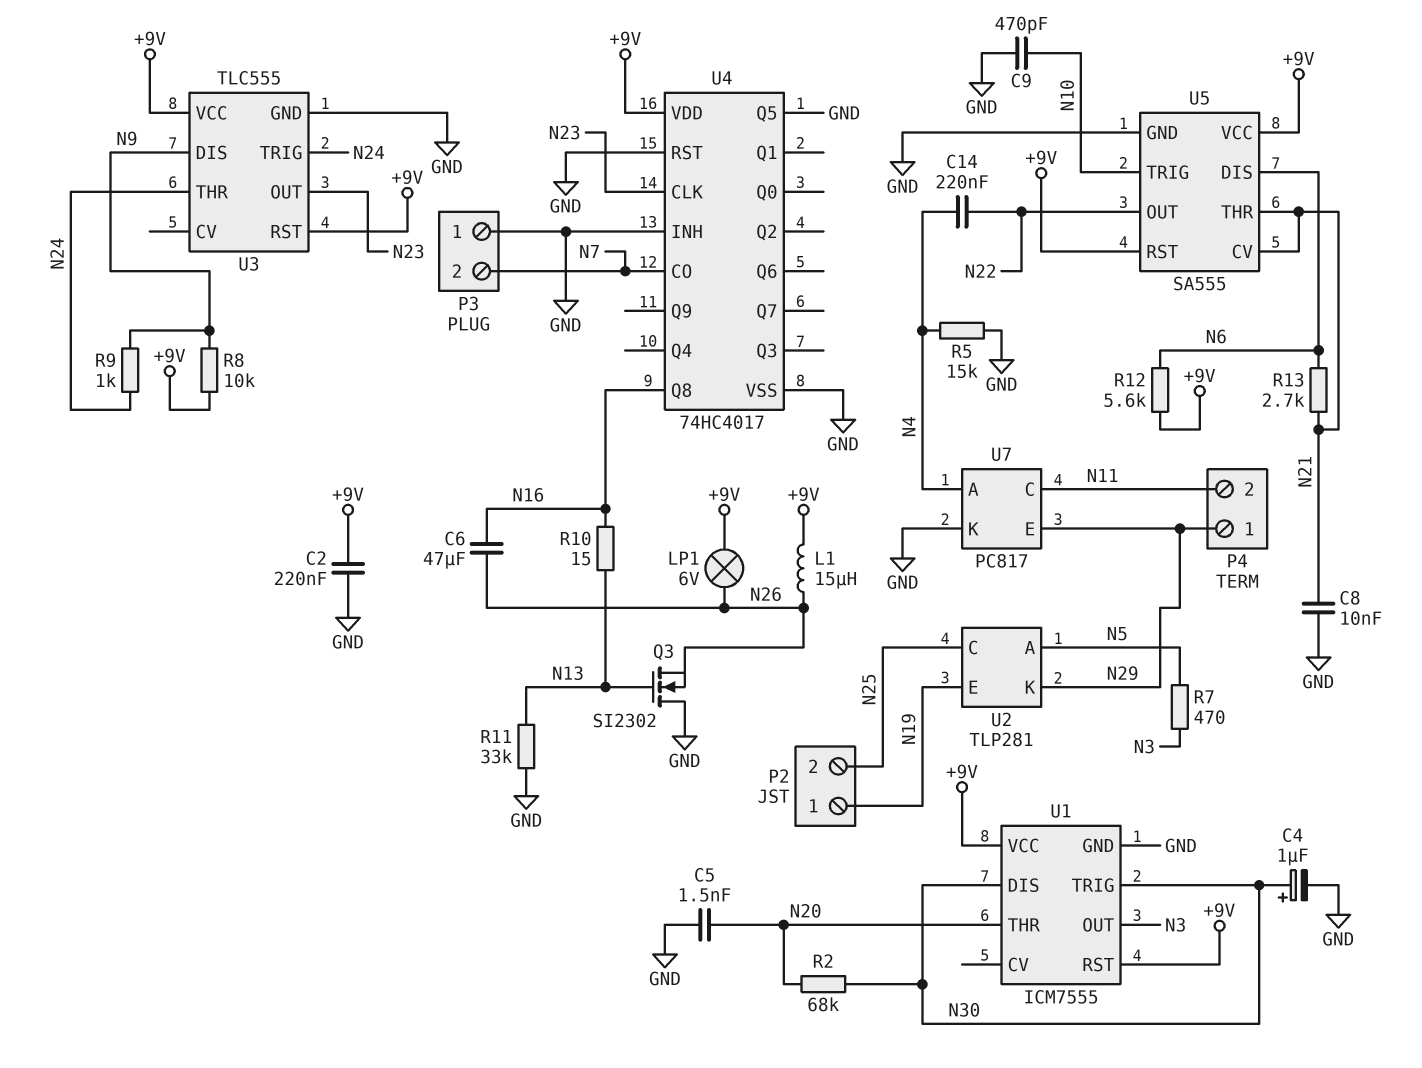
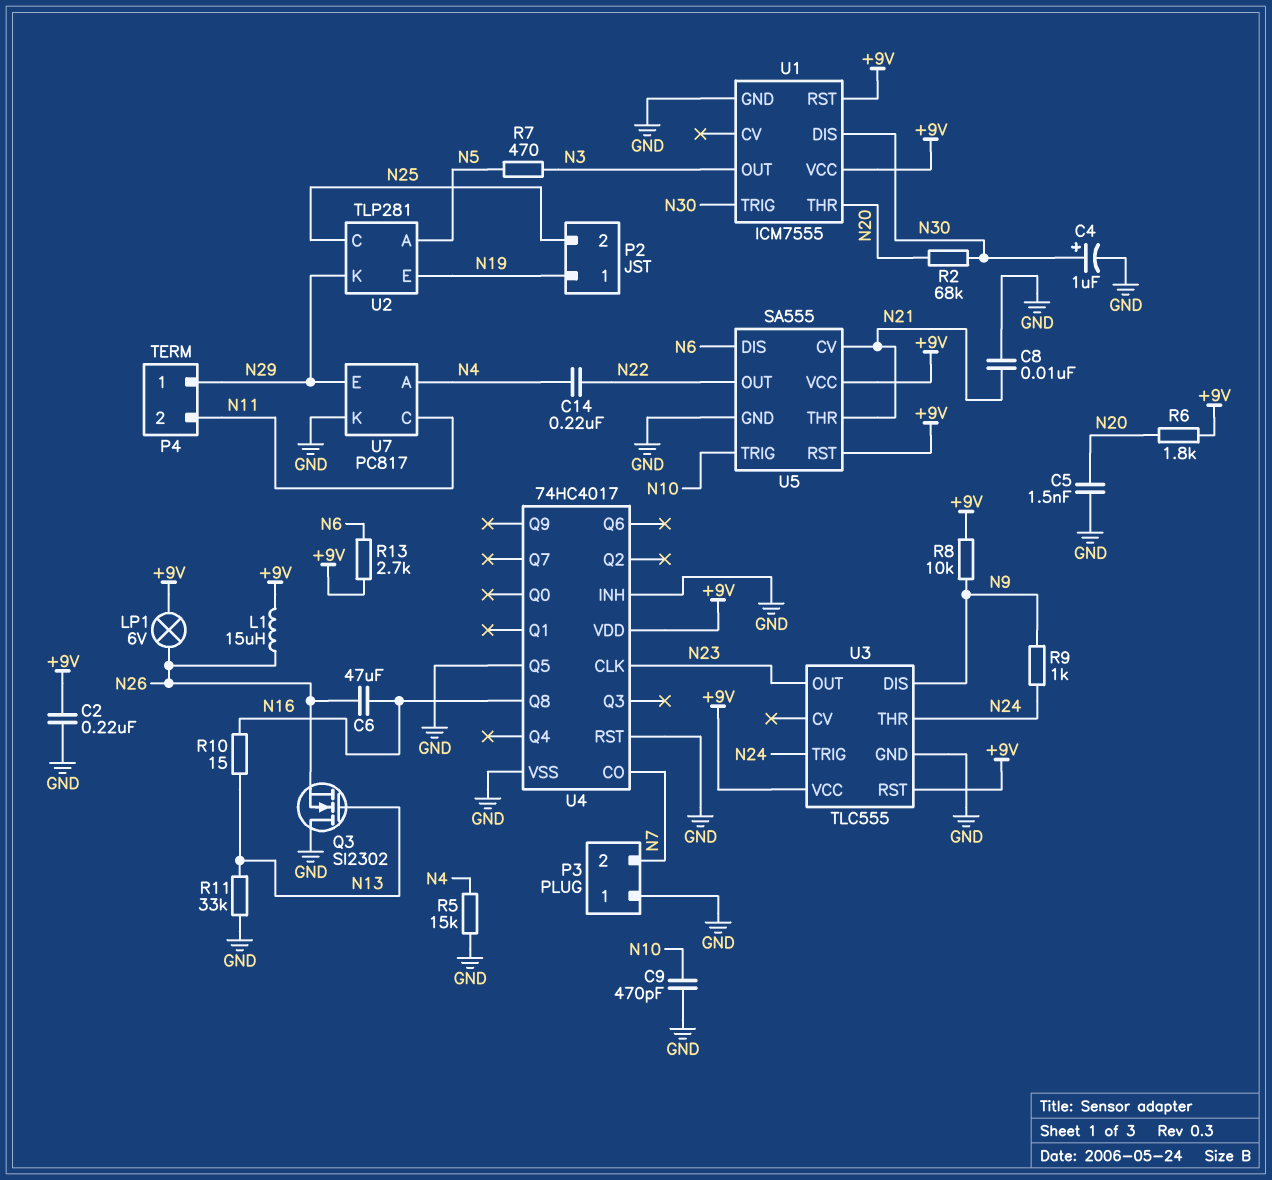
R6: none -> 1.8k (+9V, N20)
R12: 5.6k (+9V, N6) -> none
R13: 2.7k (N6, N21) -> 2.7k (+9V, N6)

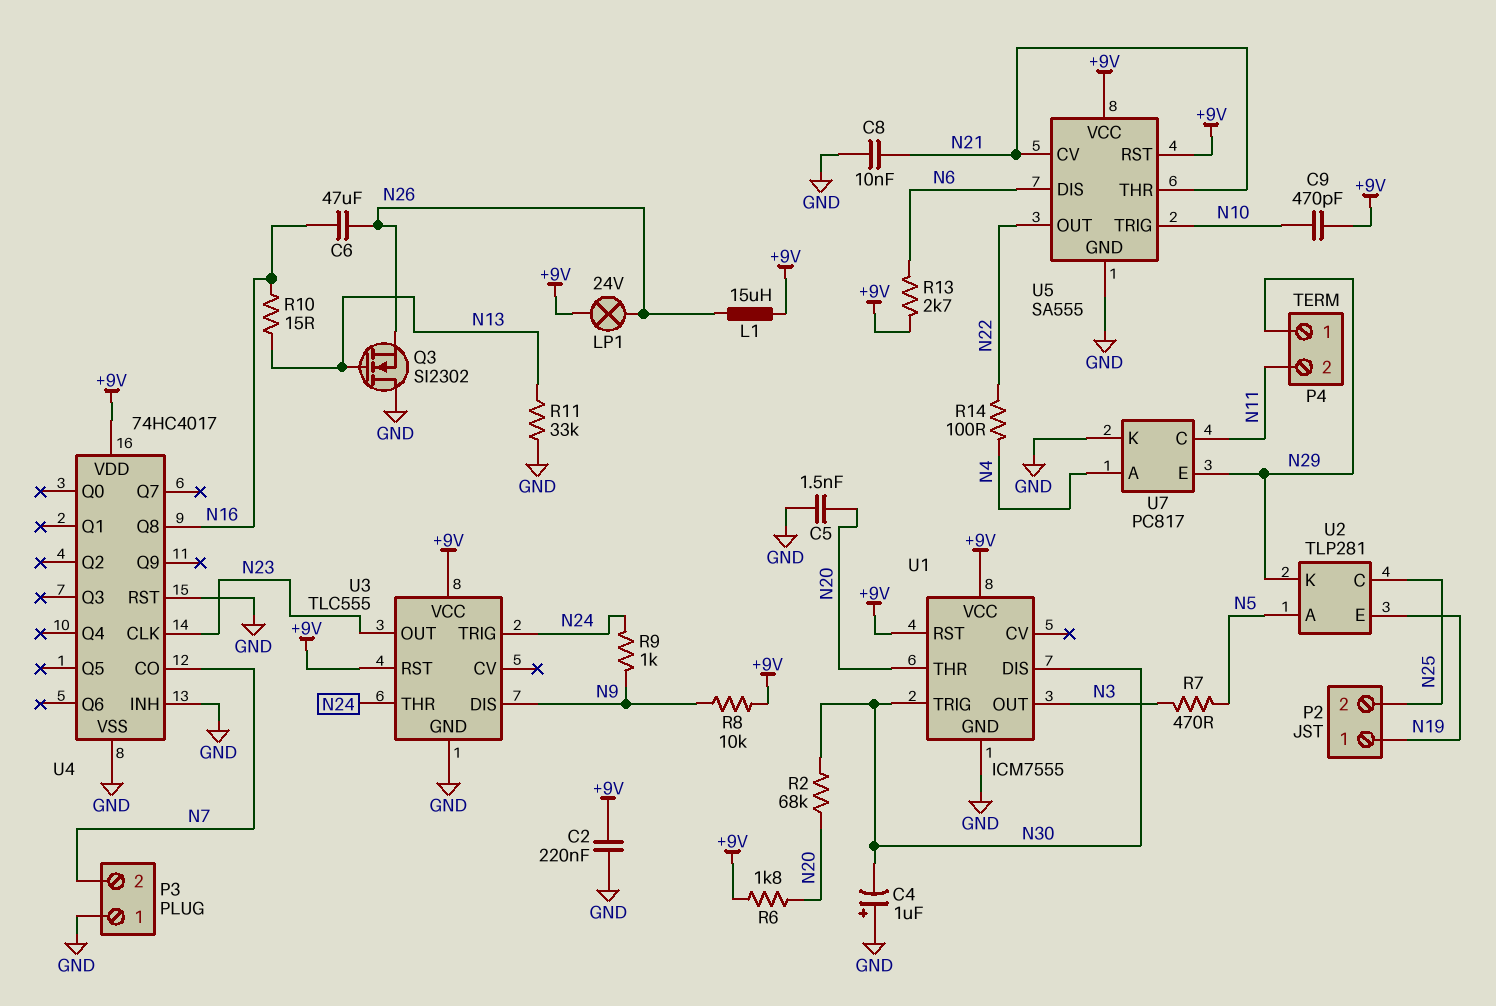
C4: 1uF (plus N30, minus GND) -> 1uF (plus GND, minus N30)
C9: 470pF (GND, N10) -> 470pF (+9V, N10)
C14: 220nF (N4, N22) -> none
LP1: lamp 6V (+9V, N26) -> lamp 24V (+9V, N26)
R5: 15k (GND, N4) -> none
R14: none -> 100 (N4, N22)
U4 pin Q5: GND -> none

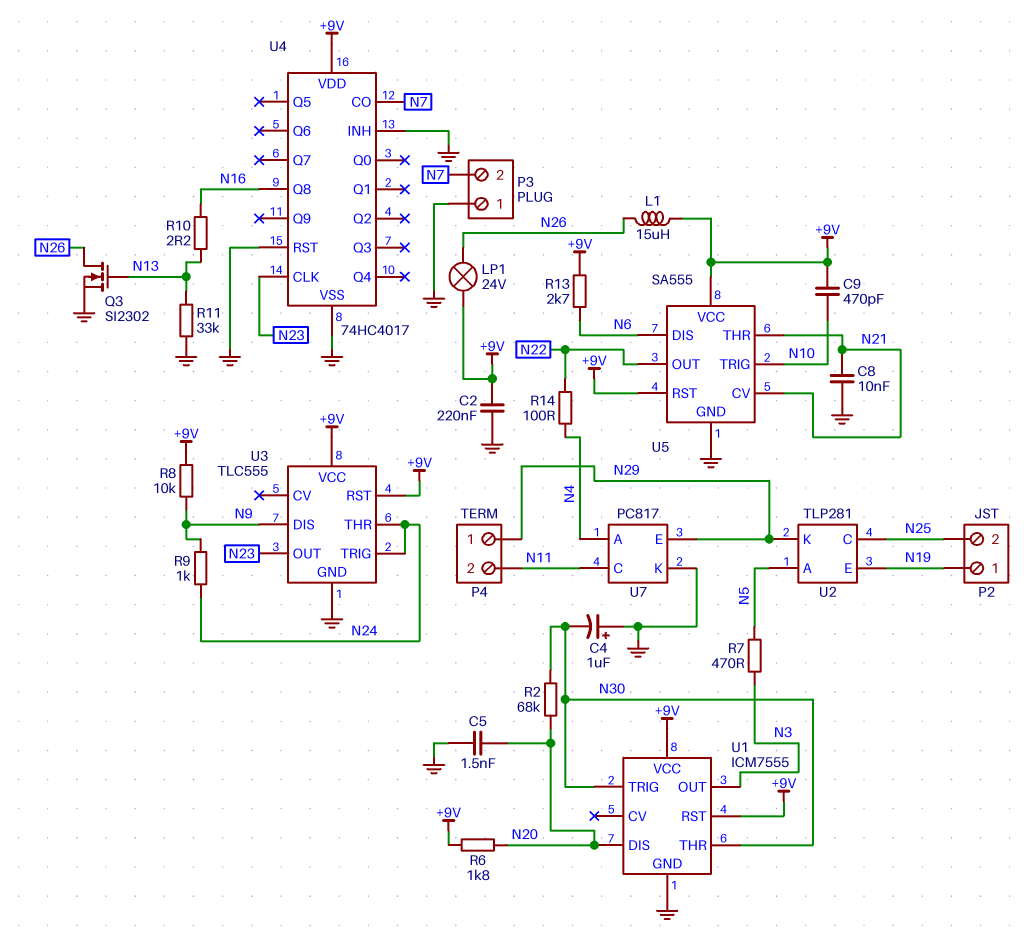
C6: 47uF (N16, N26) -> none
Q3: NMOS SI2302 (G N13, D GND, S N26) -> NMOS SI2302 (G N13, D N26, S GND)
R10: 15 (N13, N16) -> 2.2 (N13, N16)
U1 pin DIS: N30 -> N20
U1 pin THR: N20 -> N30

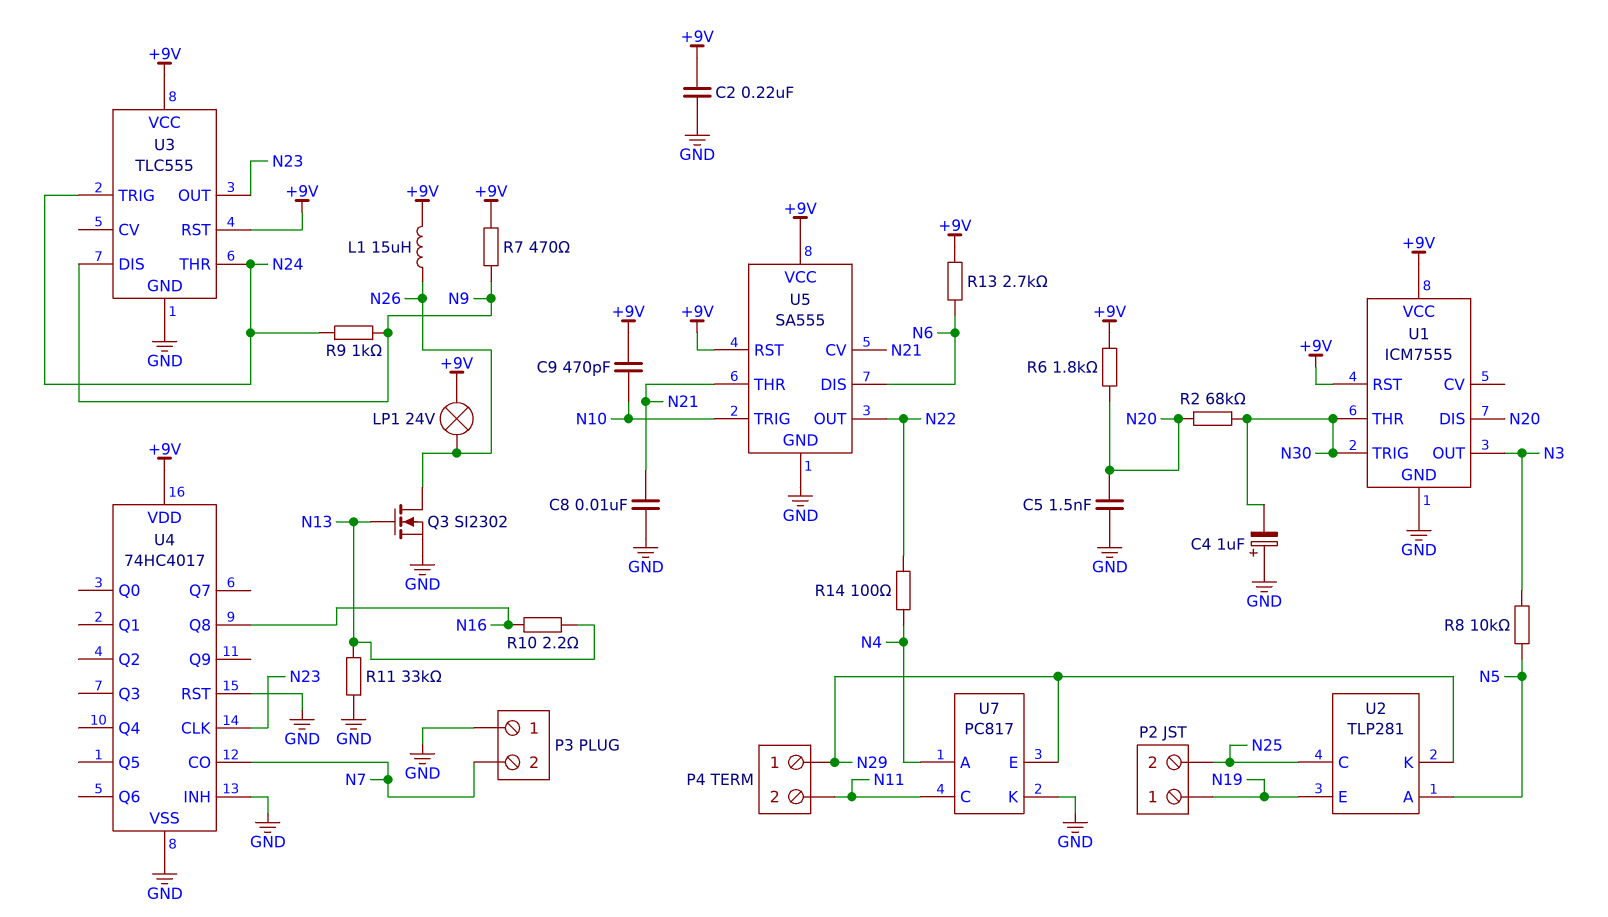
R7: 470 (N3, N5) -> 470 (+9V, N9)
R8: 10k (+9V, N9) -> 10k (N3, N5)

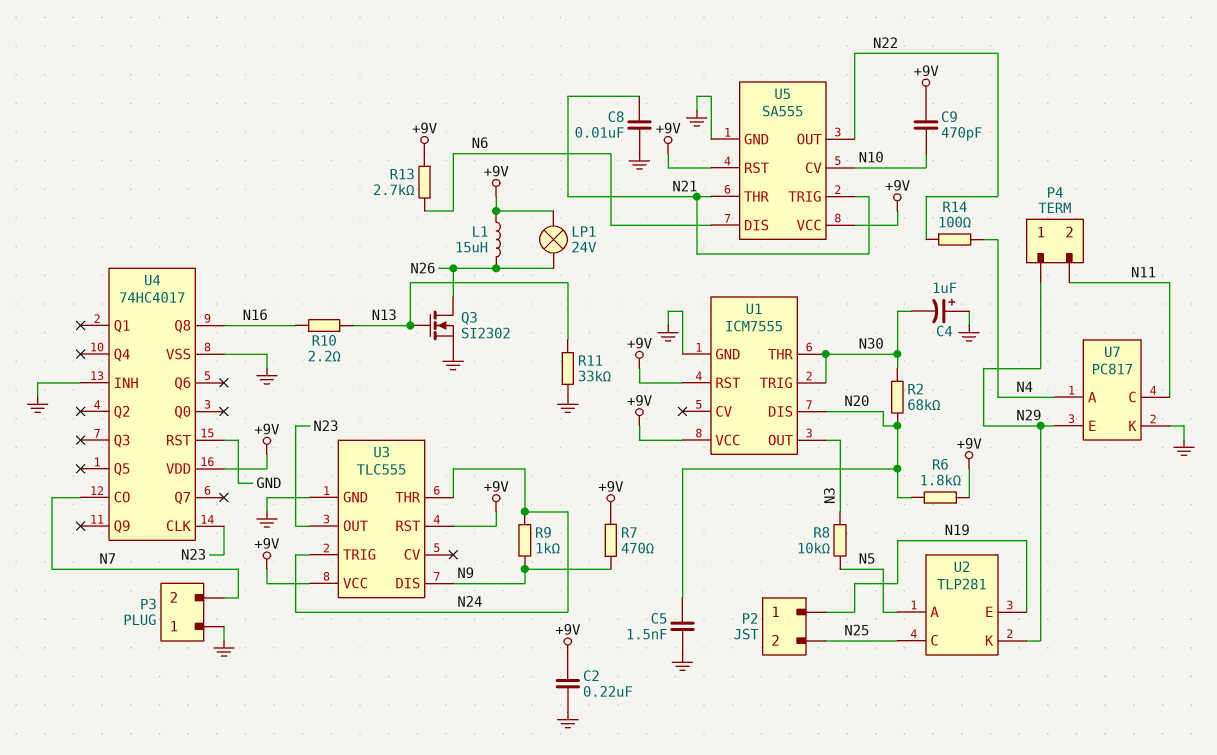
U5 pin CV: N21 -> N10
U5 pin TRIG: N10 -> N21

